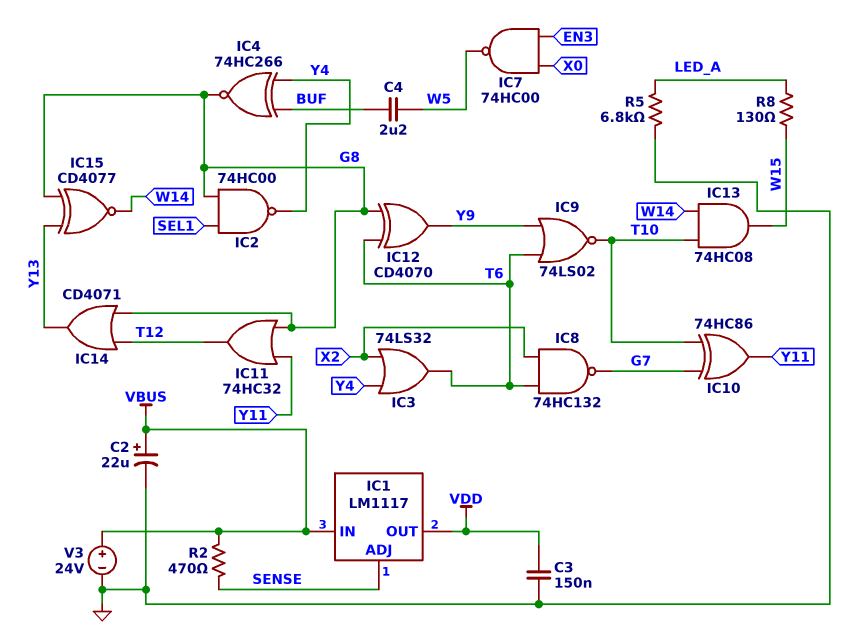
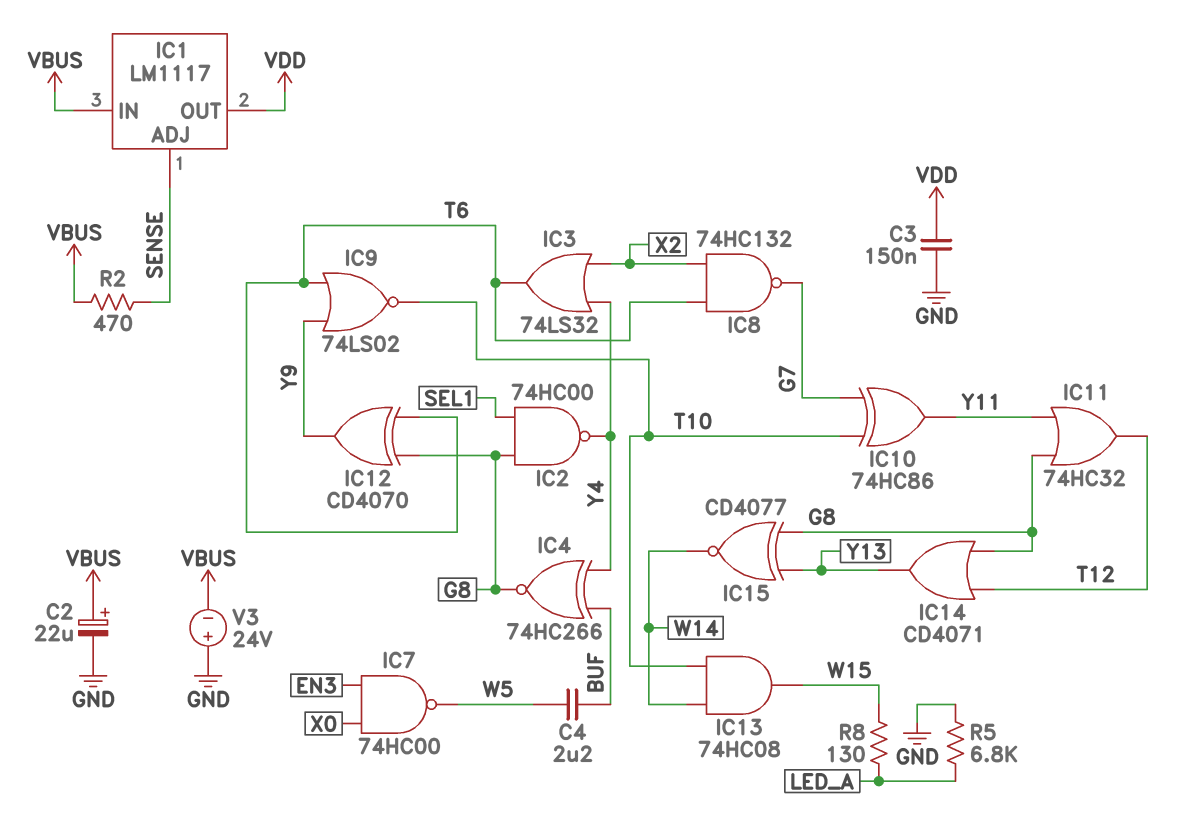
V3: 24V (plus VBUS, minus GND) -> 24V (plus GND, minus VBUS)

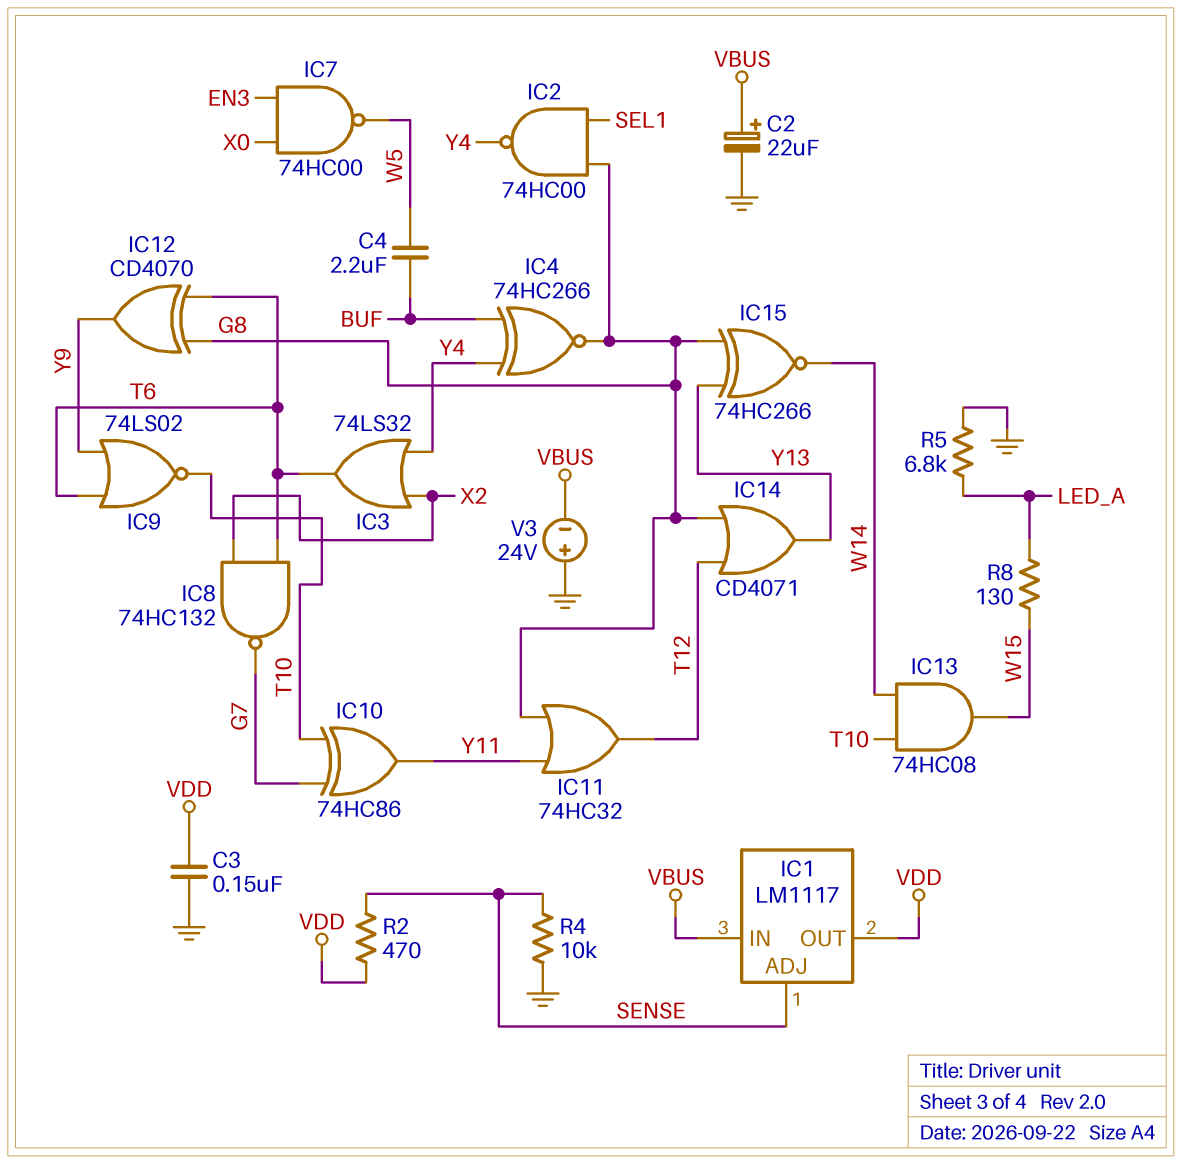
IC15: XNOR CD4077 (in G8, in Y13, out W14) -> XNOR 74HC266 (in G8, in Y13, out W14)
R2: 470 (SENSE, VBUS) -> 470 (SENSE, VDD)
R4: none -> 10k (GND, SENSE)

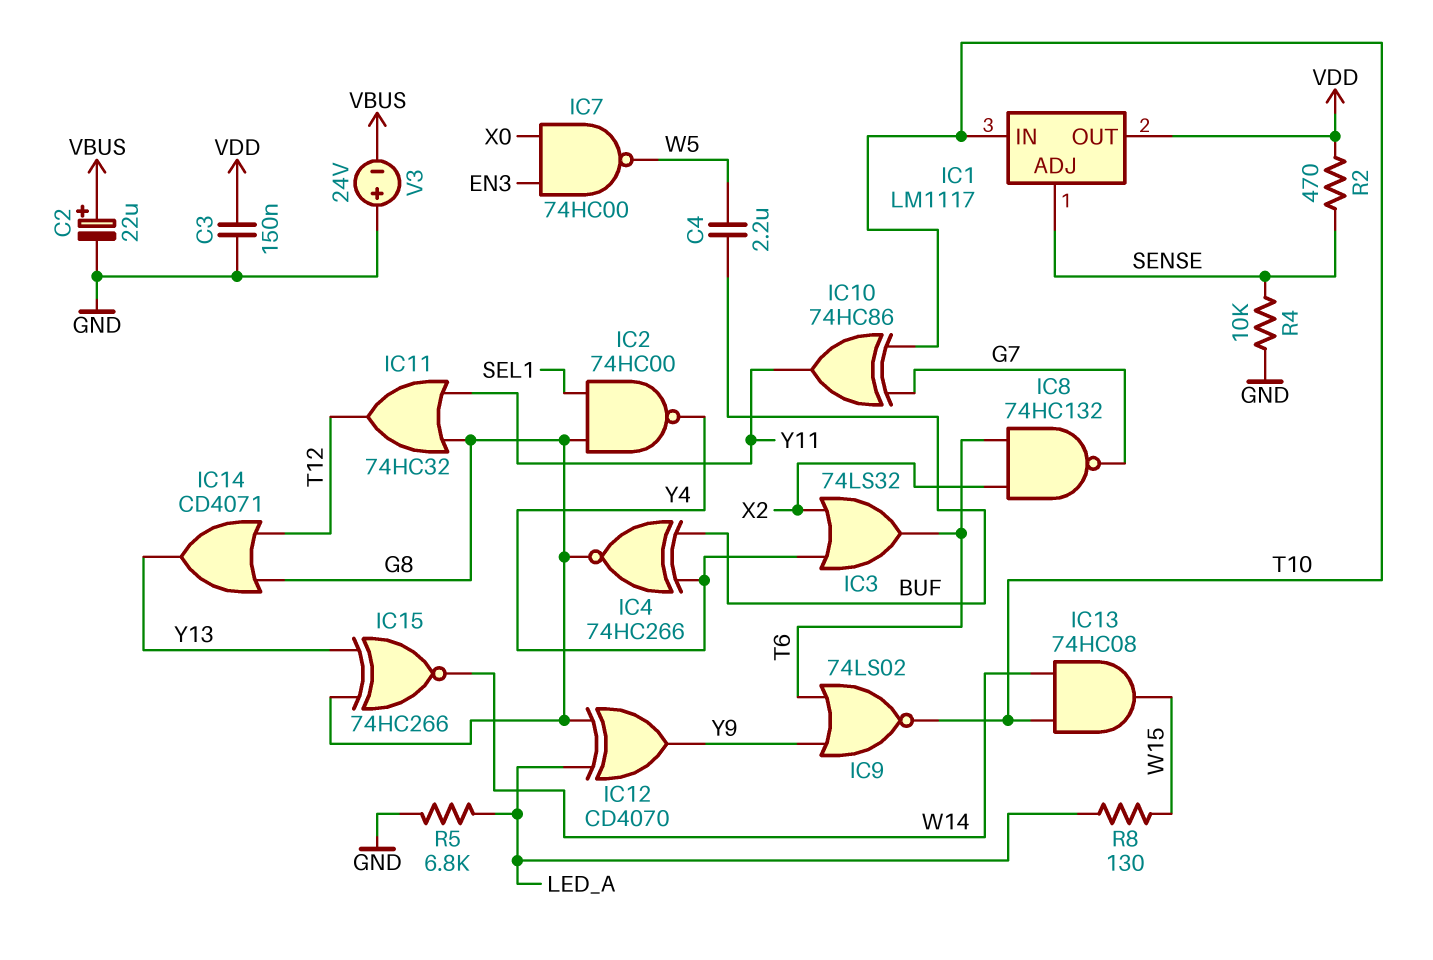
IC1 pin IN: VBUS -> T10
IC12: XOR CD4070 (in G8, in T6, out Y9) -> XOR CD4070 (in G8, in LED_A, out Y9)

